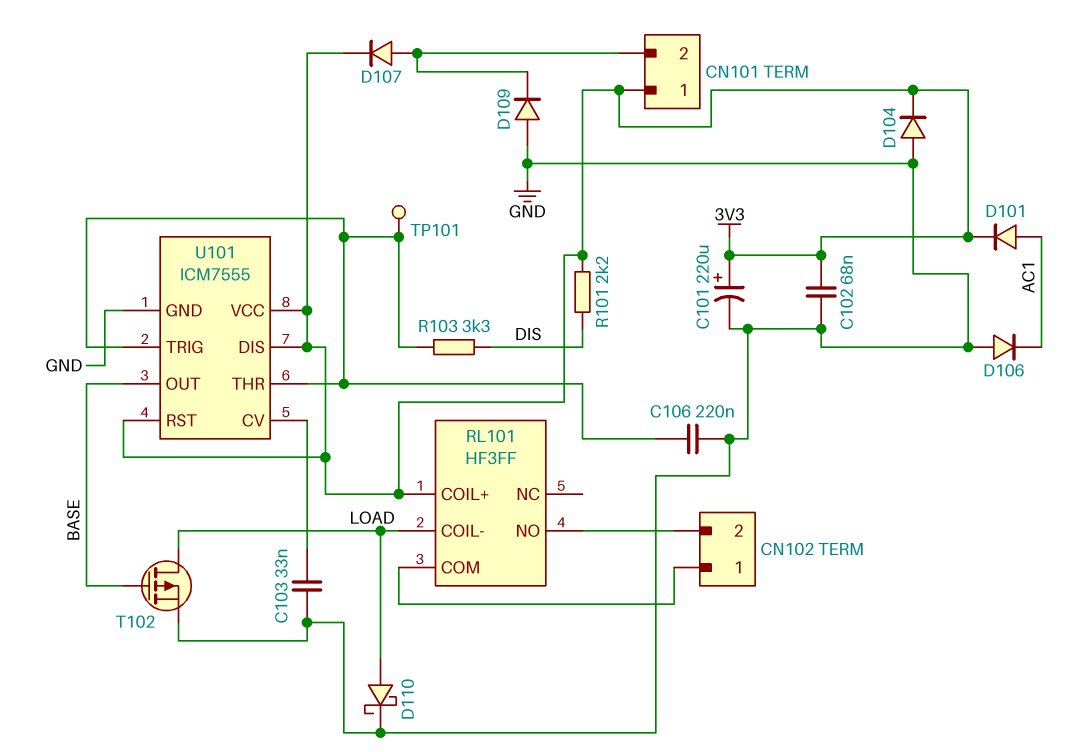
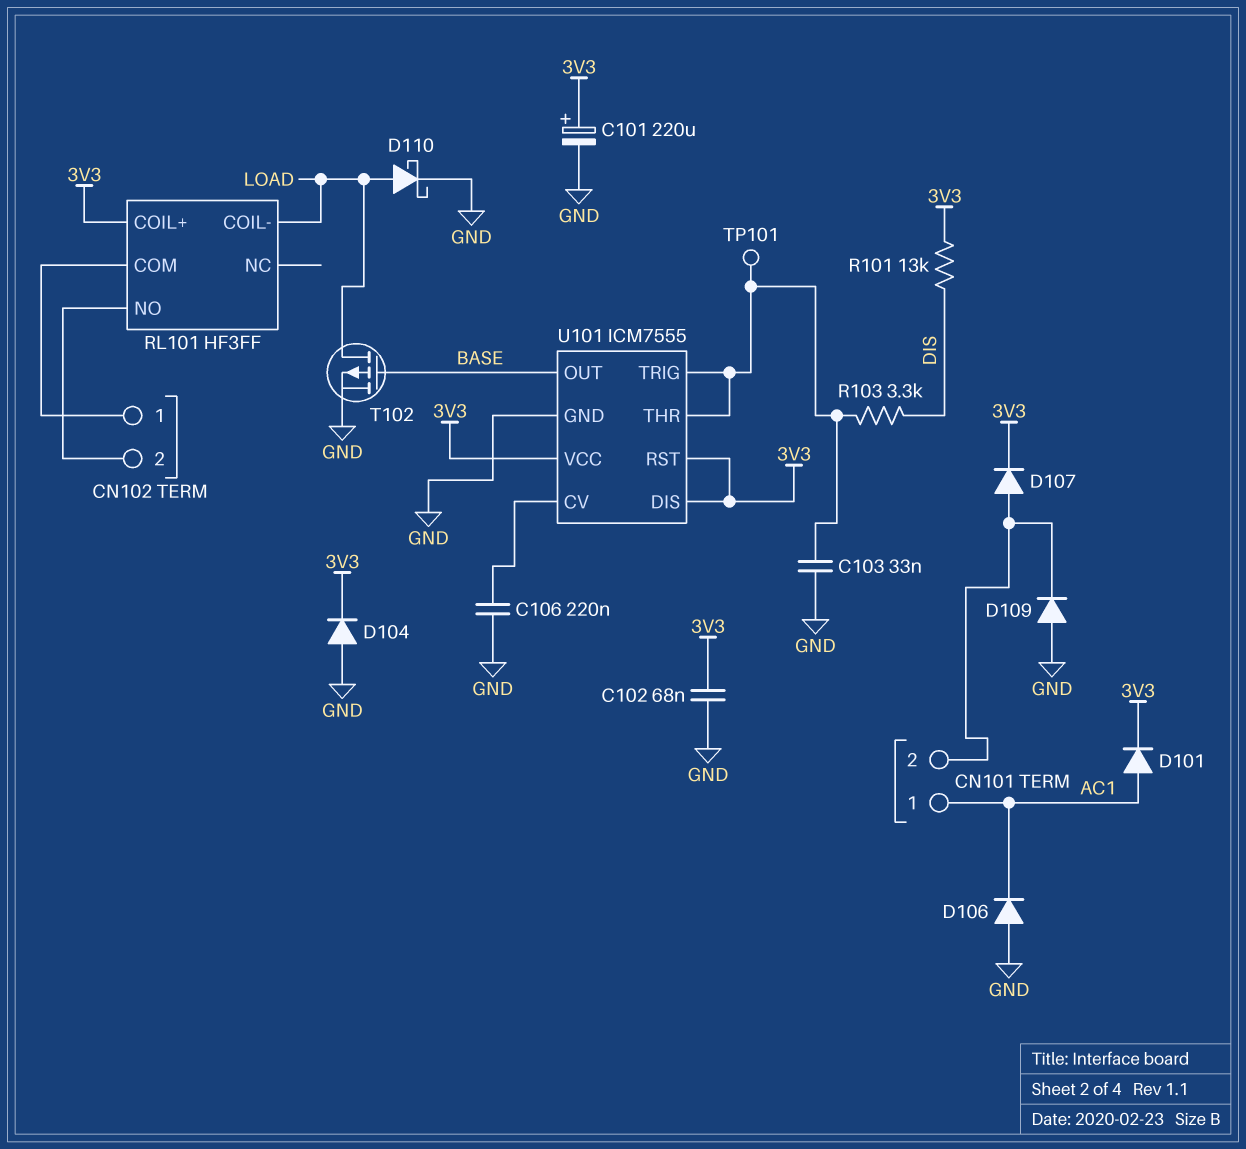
C103: 33nF (GND, U101/CV) -> 33nF (GND, U101/THR)
C106: 220nF (GND, U101/THR) -> 220nF (GND, U101/CV)
CN101 pin 1: 3V3 -> AC1
R101: 2.2k (3V3, DIS) -> 13k (3V3, DIS)

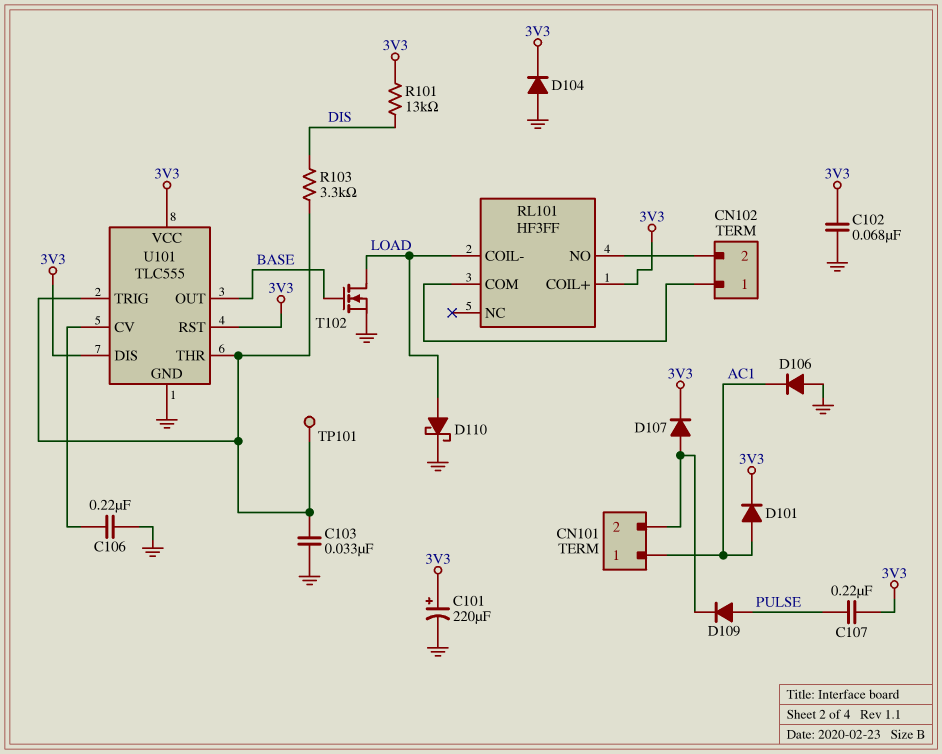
C107: none -> 220nF (3V3, PULSE)
D109: diode (A GND, K CN101/2) -> diode (A PULSE, K CN101/2)
T102: PMOS (G BASE, D LOAD, S GND) -> NMOS (G BASE, D LOAD, S GND)
U101: ICM7555 -> TLC555

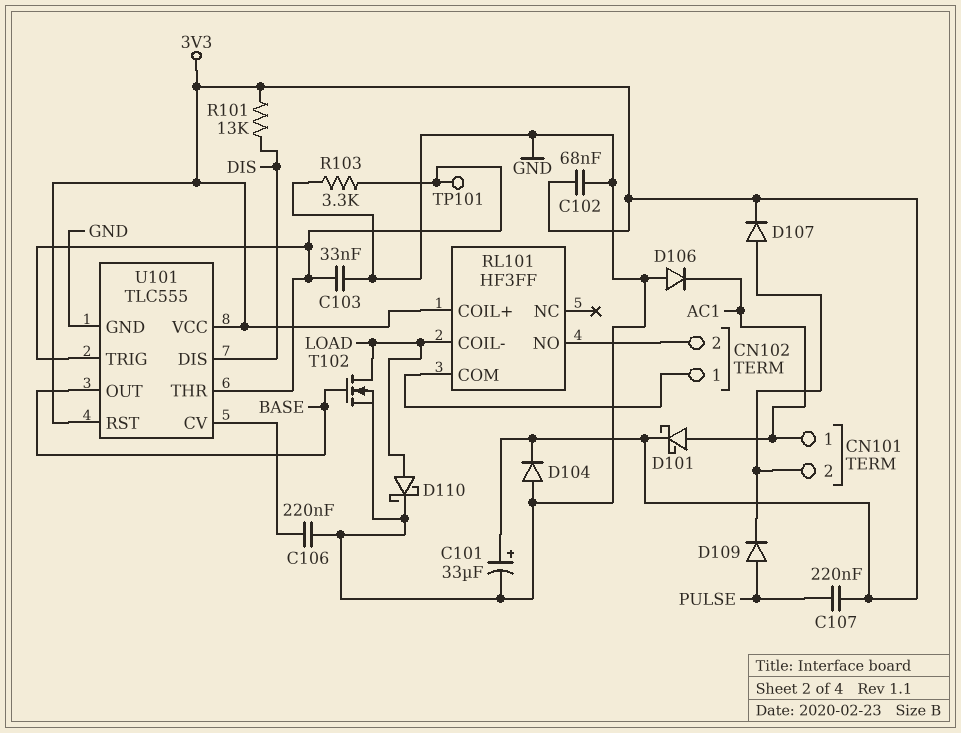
C101: 220uF (plus 3V3, minus GND) -> 33uF (plus 3V3, minus GND)
D101: diode (A AC1, K 3V3) -> schottky (A AC1, K 3V3)
R103: 3.3k (DIS, U101/THR) -> 3.3k (GND, U101/THR)
U101 pin DIS: 3V3 -> DIS

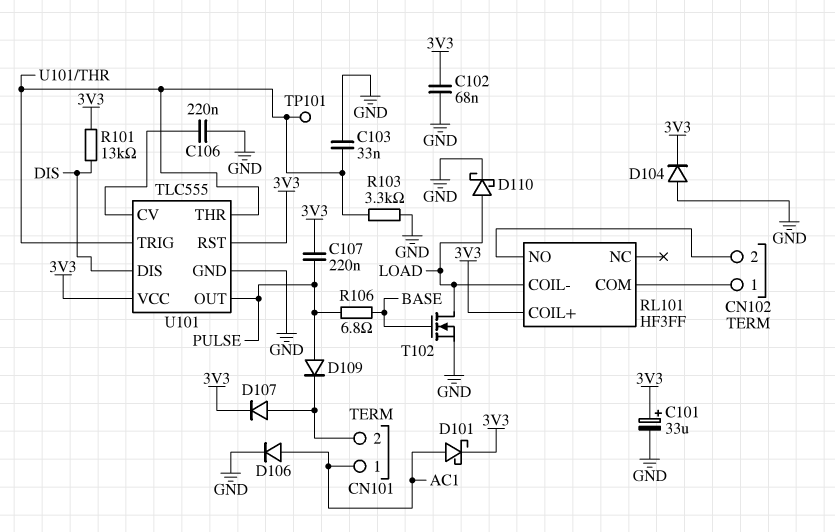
D106: diode (A GND, K AC1) -> diode (A AC1, K GND)
R106: none -> 6.8 (BASE, PULSE)
U101 pin OUT: BASE -> PULSE

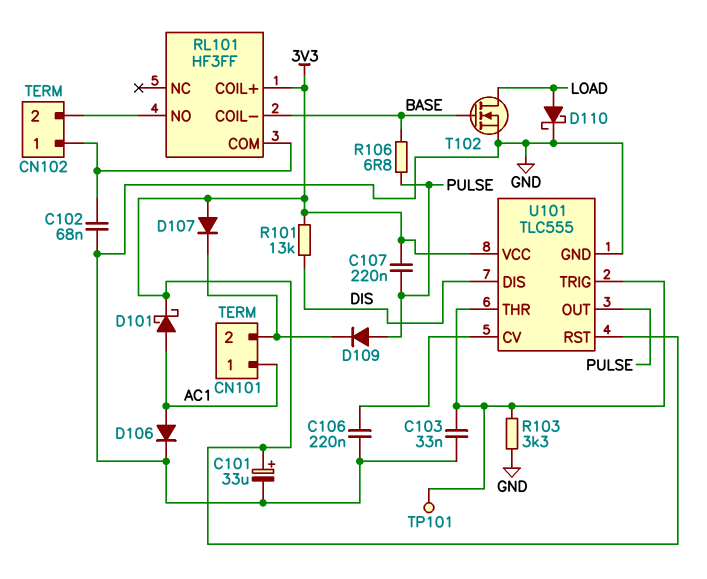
C102: 68nF (3V3, GND) -> 68nF (CN102/1, GND)
D104: diode (A GND, K 3V3) -> none
D107: diode (A CN101/2, K 3V3) -> diode (A 3V3, K CN101/2)
RL101 pin COIL-: LOAD -> BASE

